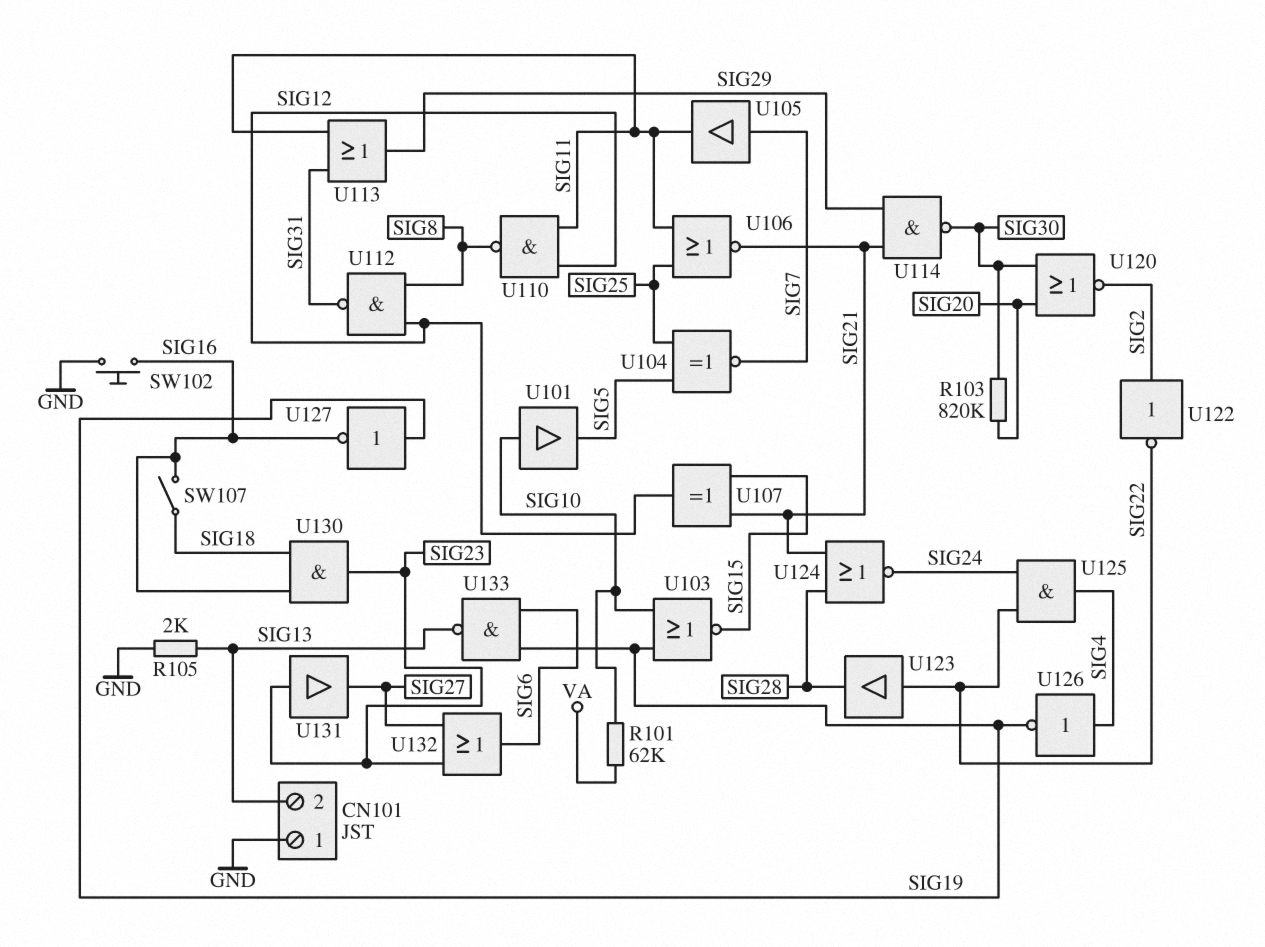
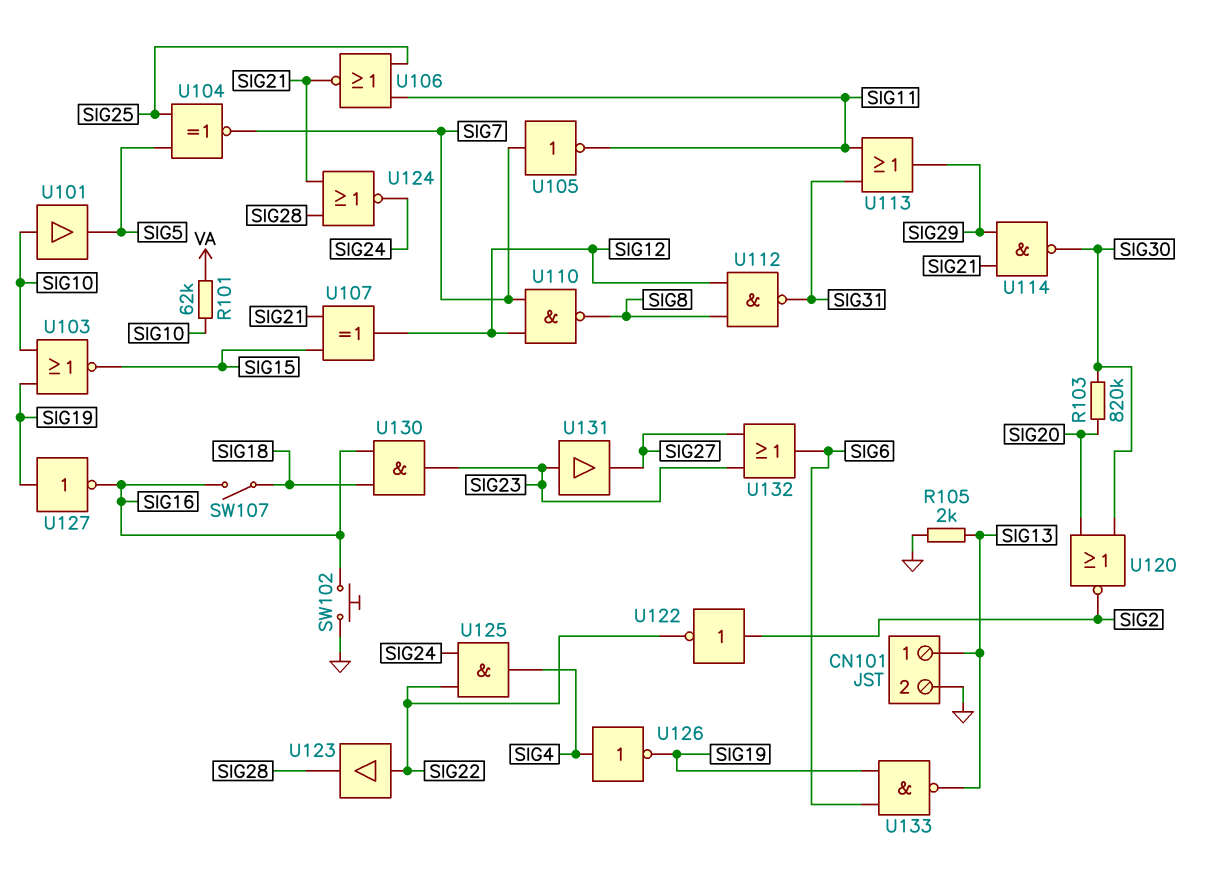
CN101 pin 1: GND -> SIG13
CN101 pin 2: SIG13 -> GND
U105: buffer (in SIG7, out SIG11) -> NOT (in SIG7, out SIG11)
U110: NAND (in SIG11, in SIG12, out SIG8) -> NAND (in SIG7, in SIG12, out SIG8)

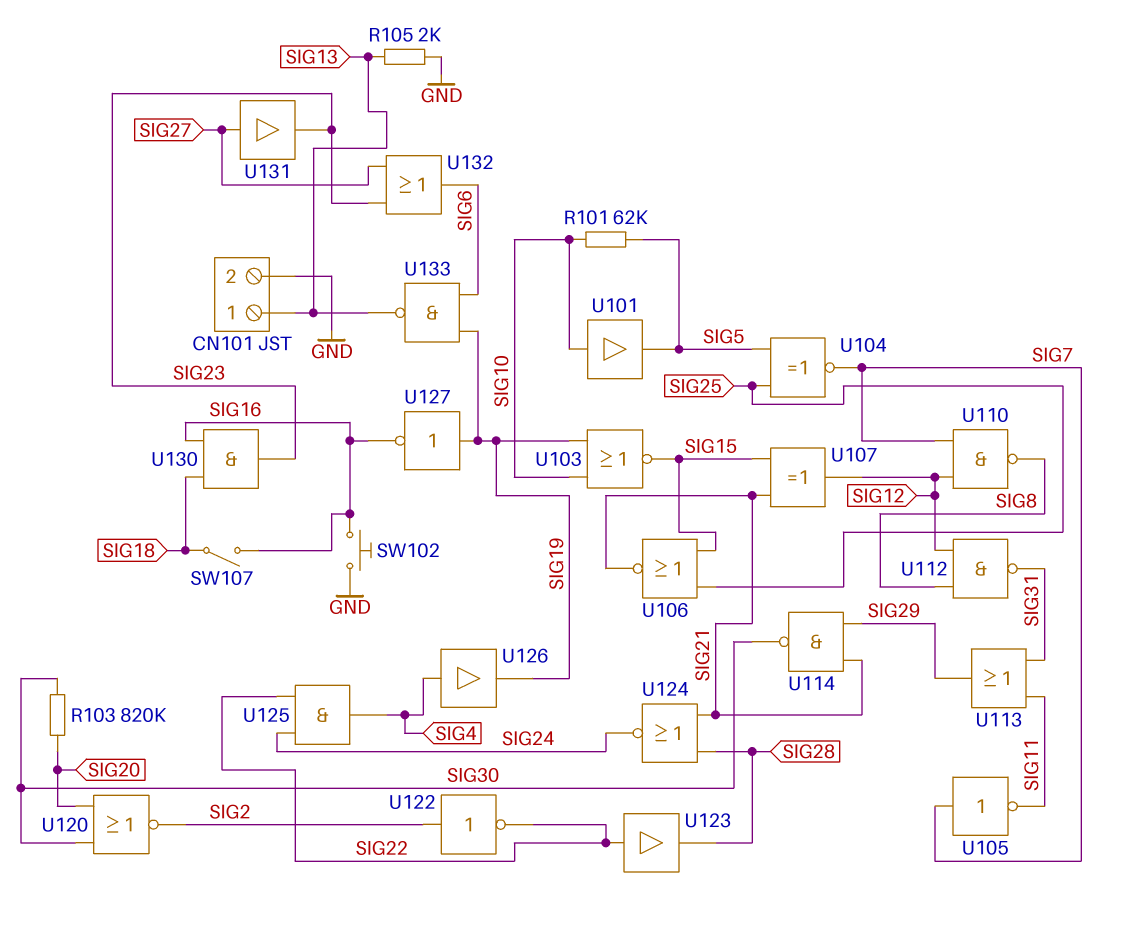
R101: 62k (SIG10, VA) -> 62k (SIG5, SIG10)
U106: NOR (in SIG11, in SIG25, out SIG21) -> NOR (in SIG15, in SIG25, out SIG21)
U126: NOT (in SIG4, out SIG19) -> buffer (in SIG4, out SIG19)
U131: buffer (in SIG23, out SIG27) -> buffer (in SIG27, out SIG23)

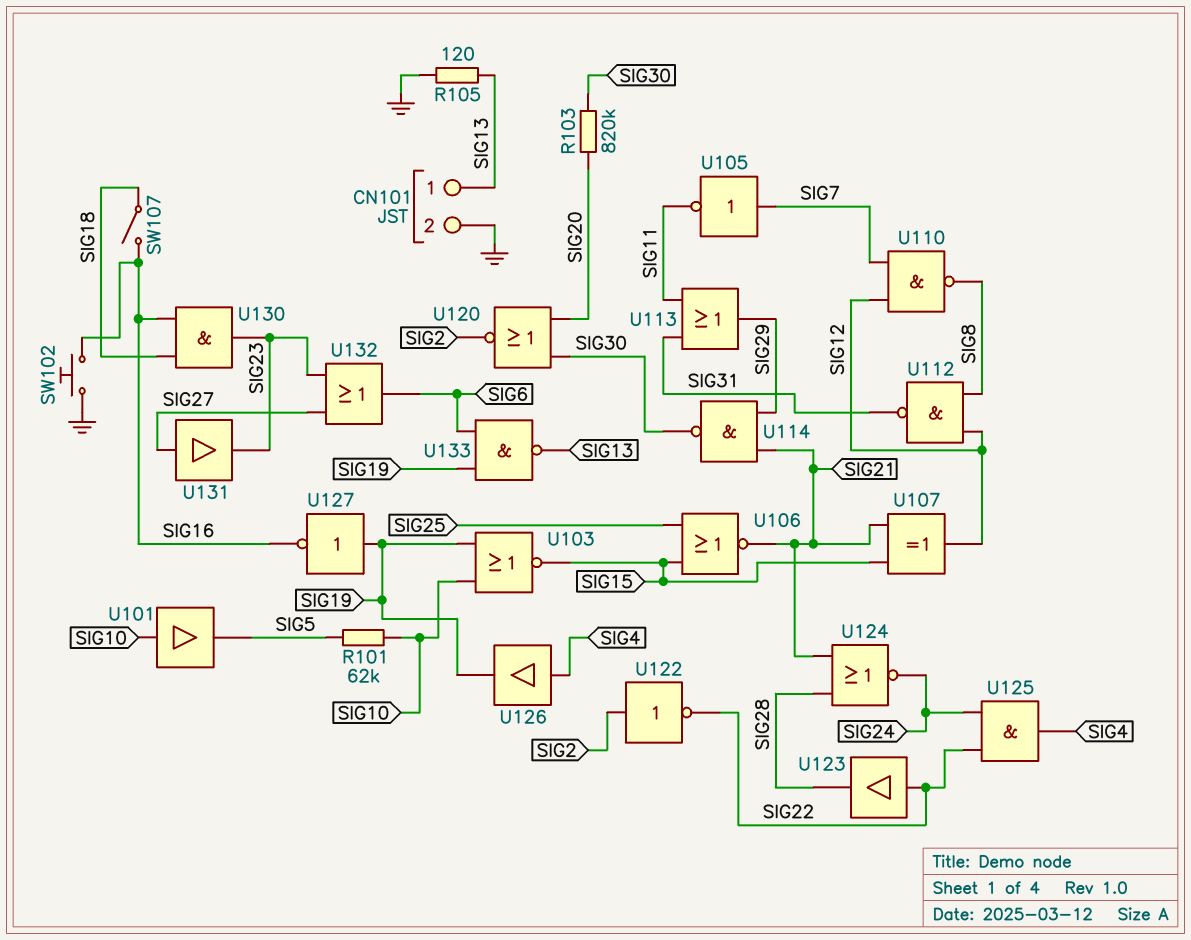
R105: 2k (GND, SIG13) -> 120 (GND, SIG13)
U104: XNOR (in SIG5, in SIG25, out SIG7) -> none

